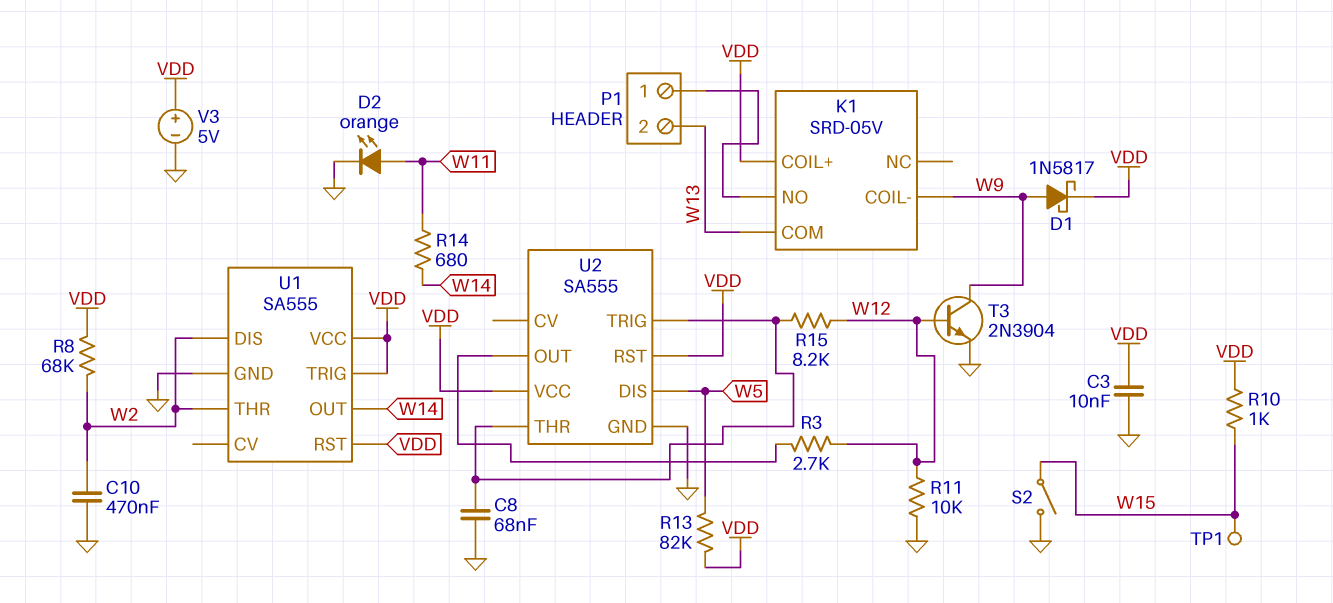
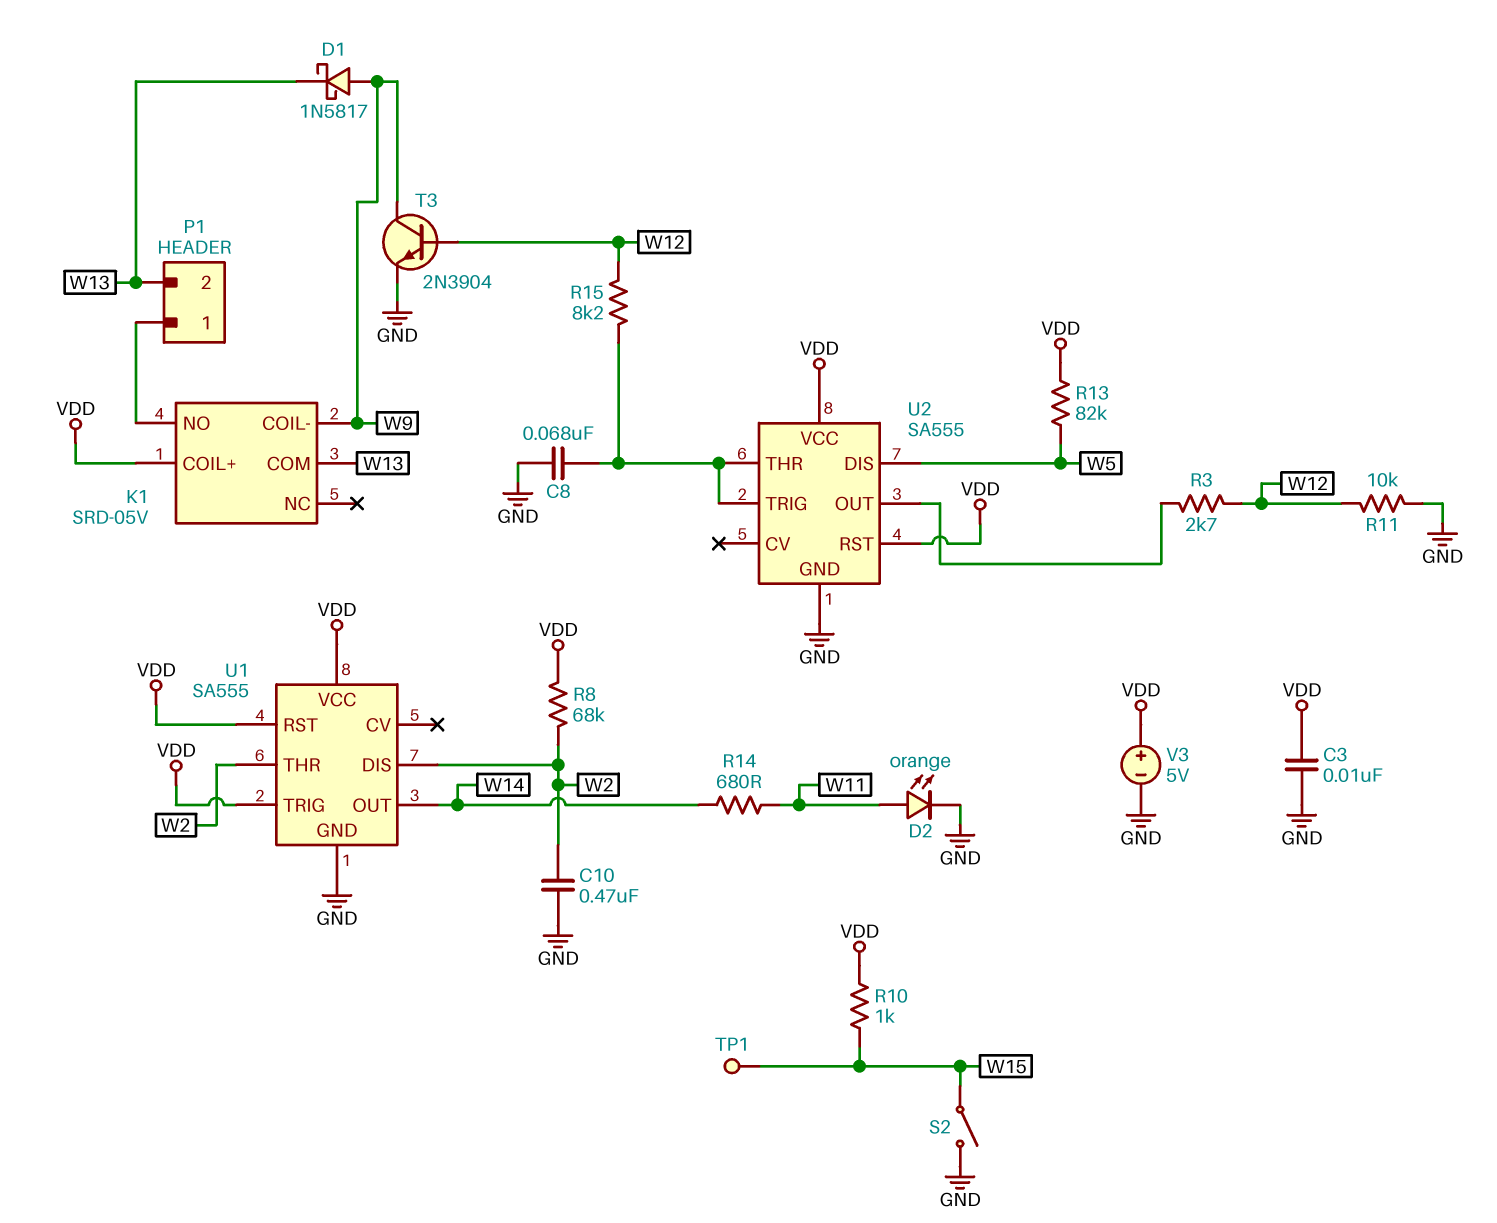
D1: schottky 1N5817 (A W9, K VDD) -> schottky 1N5817 (A W9, K W13)

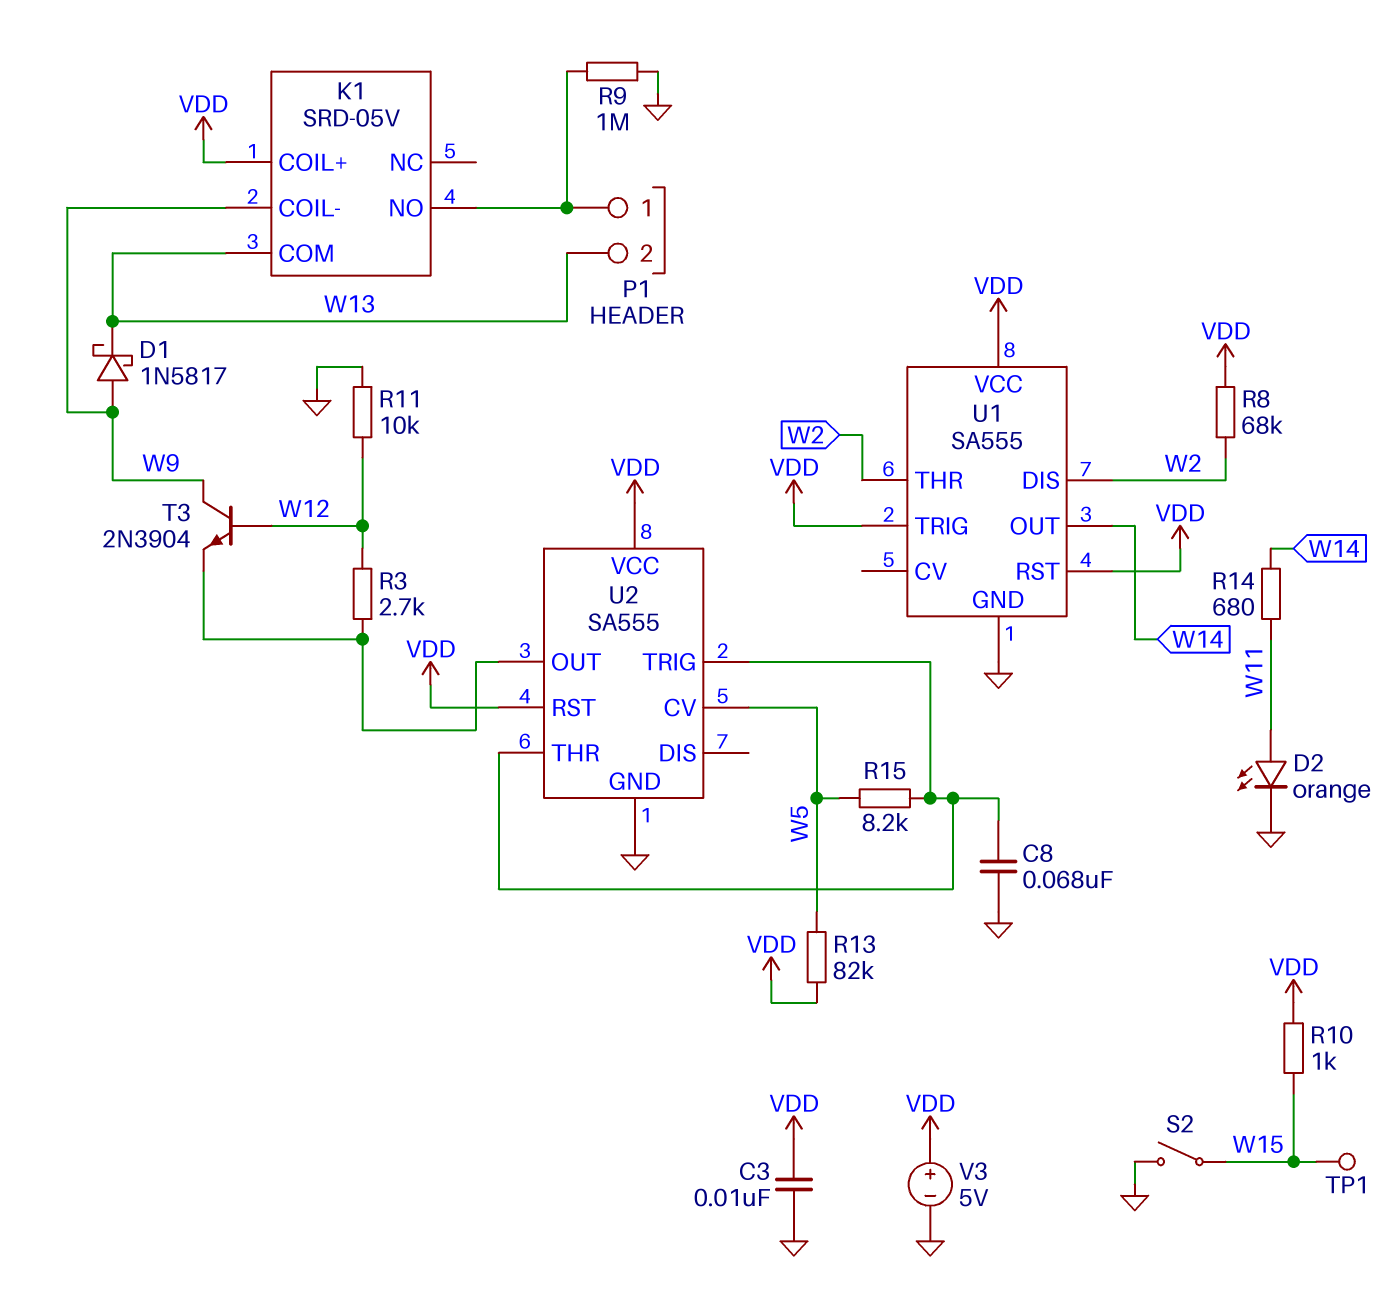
C10: 470nF (GND, W2) -> none
R9: none -> 1M (GND, K1/NO)
R15: 8.2k (U2/THR, W12) -> 8.2k (U2/THR, W5)
T3: NPN 2N3904 (B W12, C W9, E GND) -> NPN 2N3904 (B W12, C W9, E U2/OUT)
U2 pin CV: none -> W5
U2 pin DIS: W5 -> none

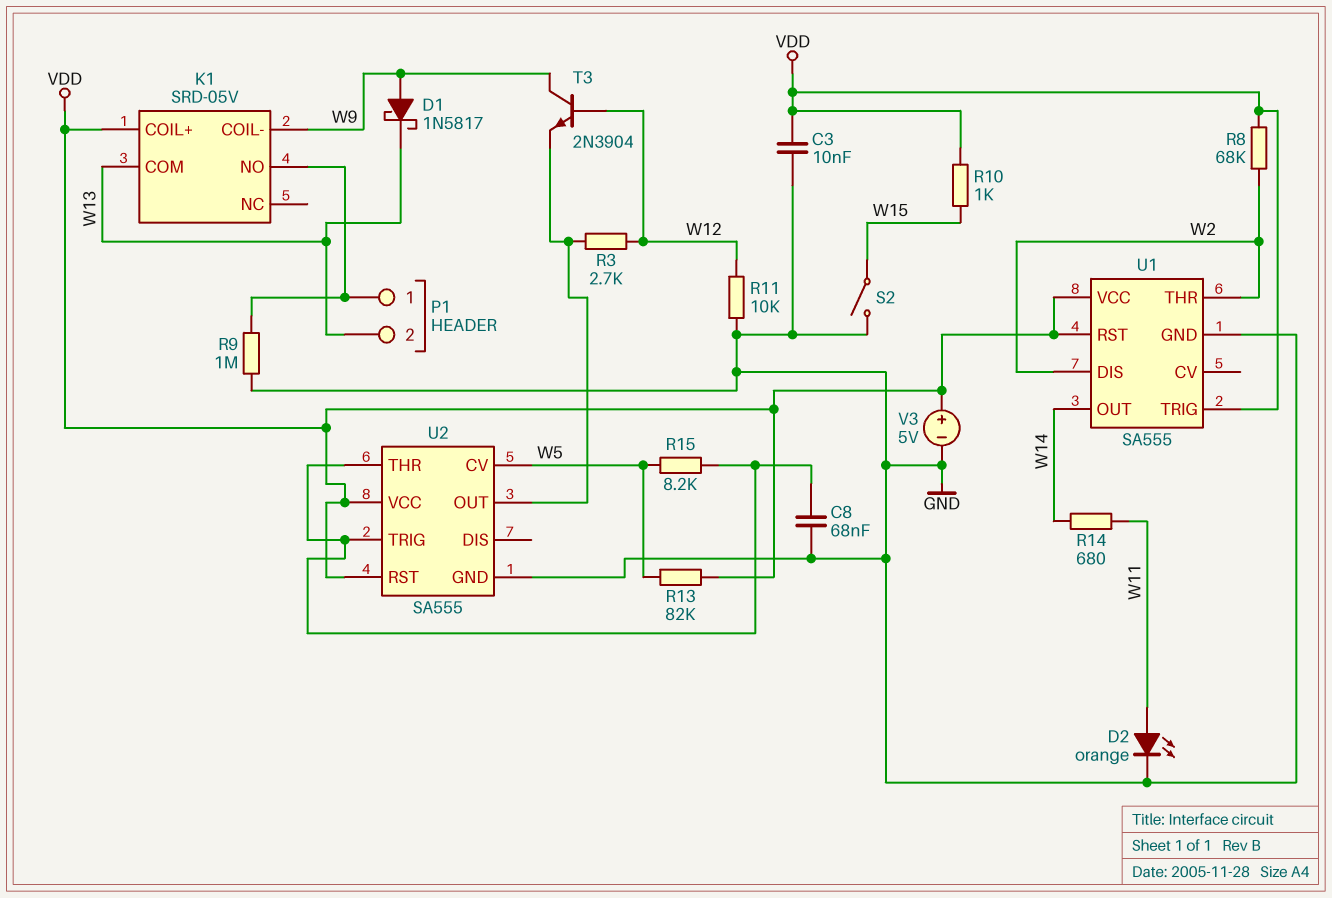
TP1: test point (W15) -> none

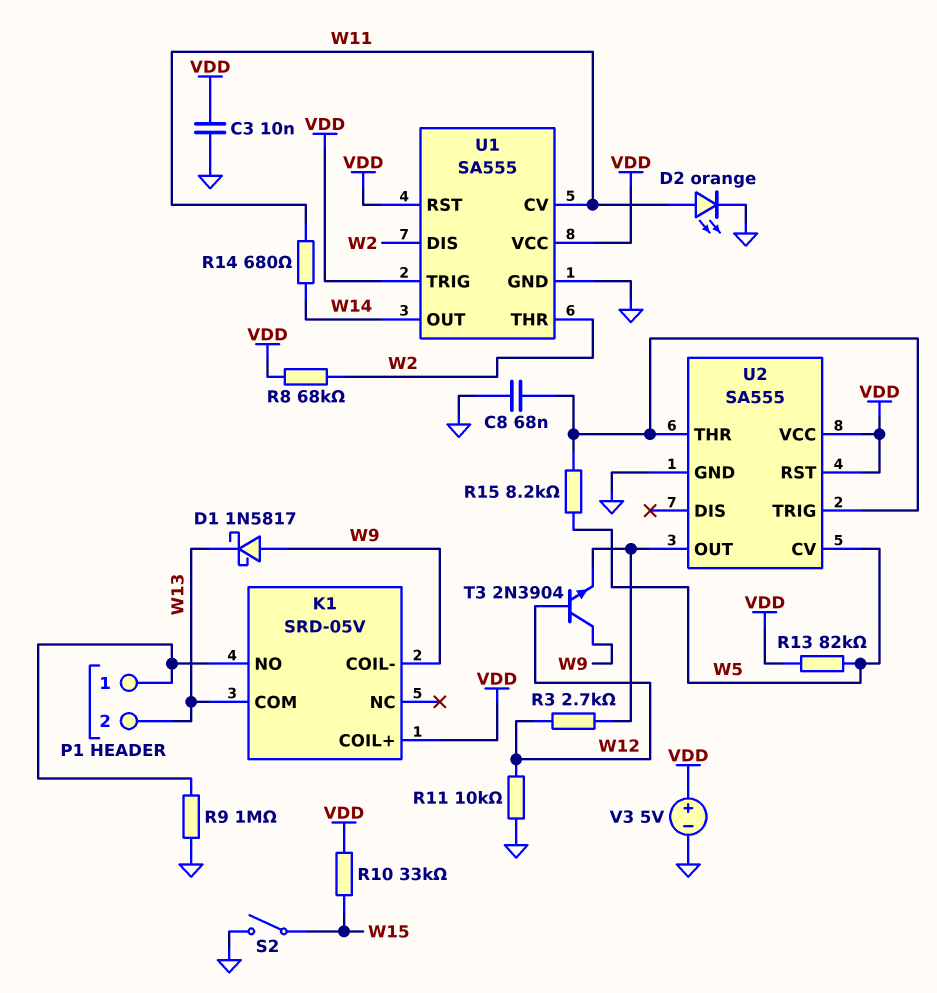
R10: 1k (VDD, W15) -> 33k (VDD, W15)
U1 pin CV: none -> W11

